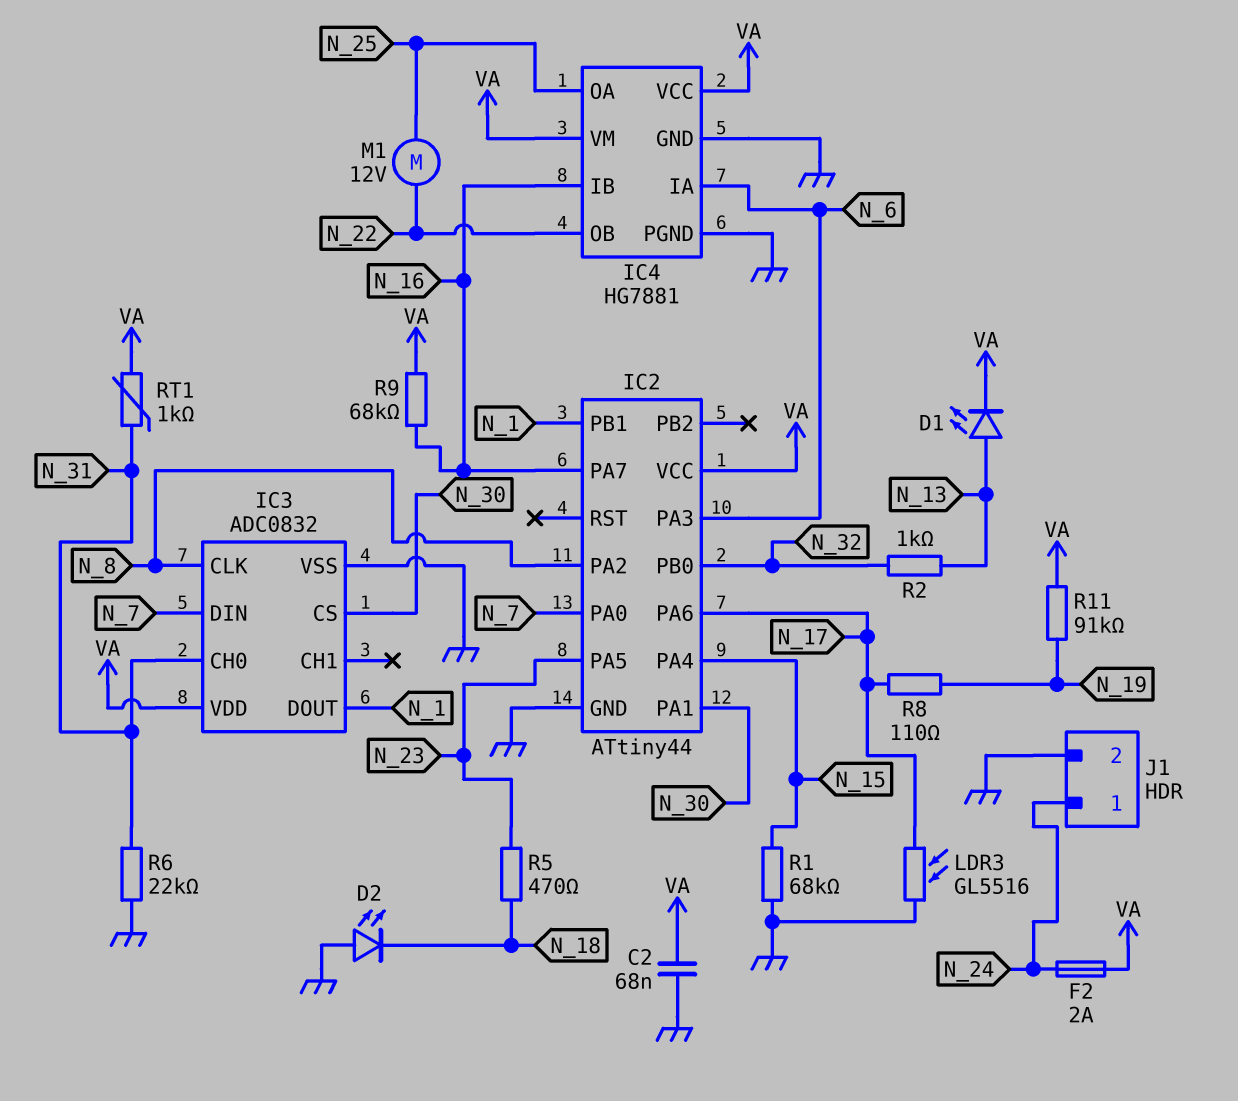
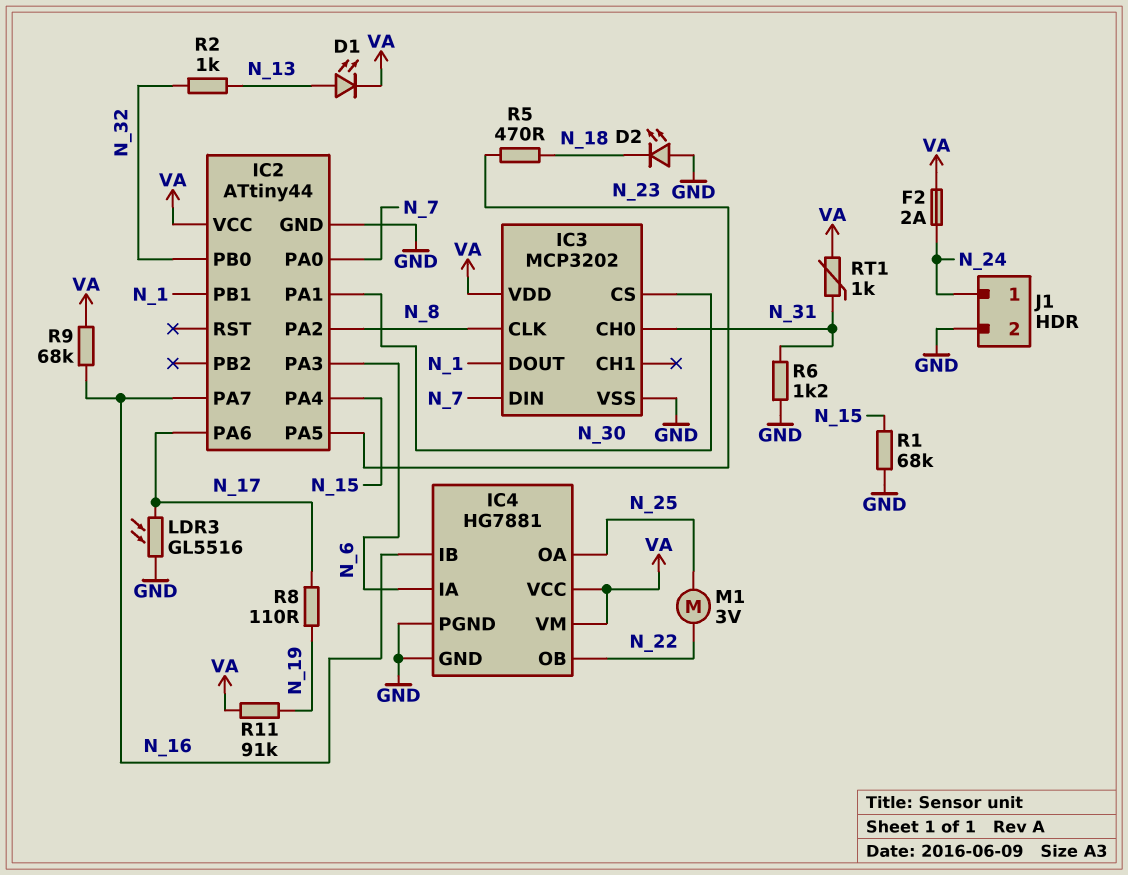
C2: 68nF (GND, VA) -> none
IC3: ADC0832 -> MCP3202
M1: motor 12V (N_22, N_25) -> motor 3V (N_22, N_25)
R6: 22k (GND, N_31) -> 1.2k (GND, N_31)

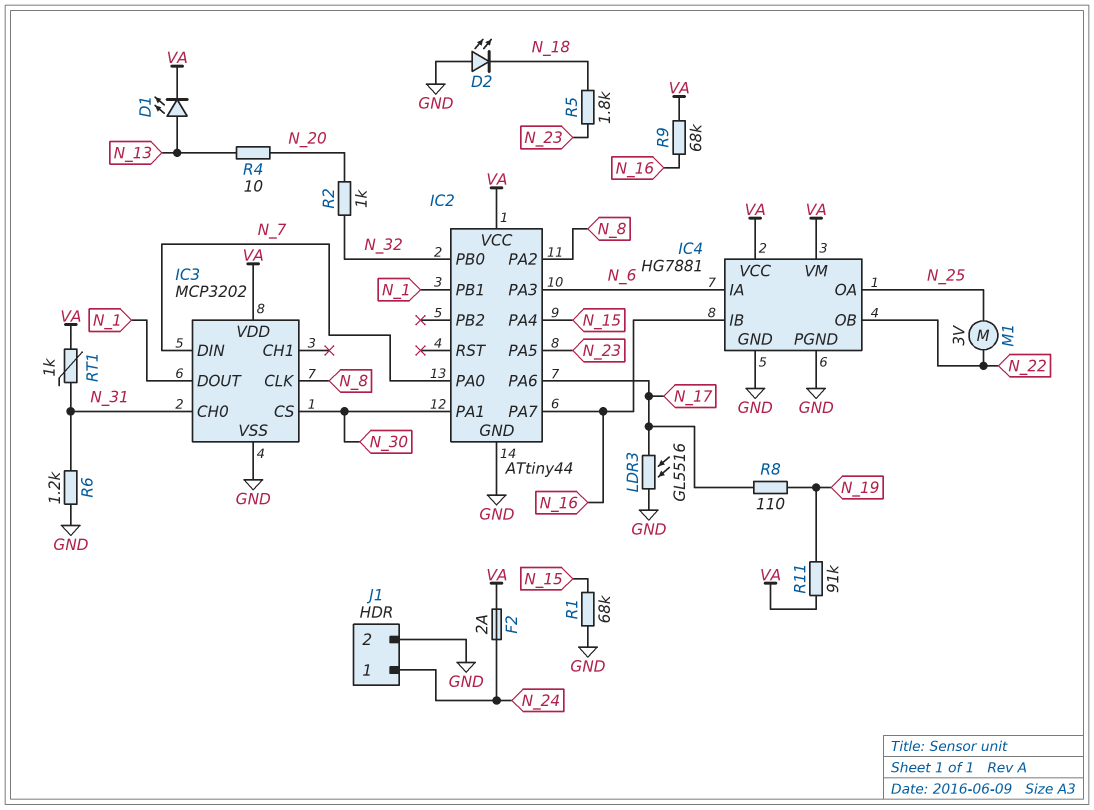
R2: 1k (N_13, N_32) -> 1k (N_20, N_32)
R4: none -> 10 (N_13, N_20)
R5: 470 (N_18, N_23) -> 1.8k (N_18, N_23)

